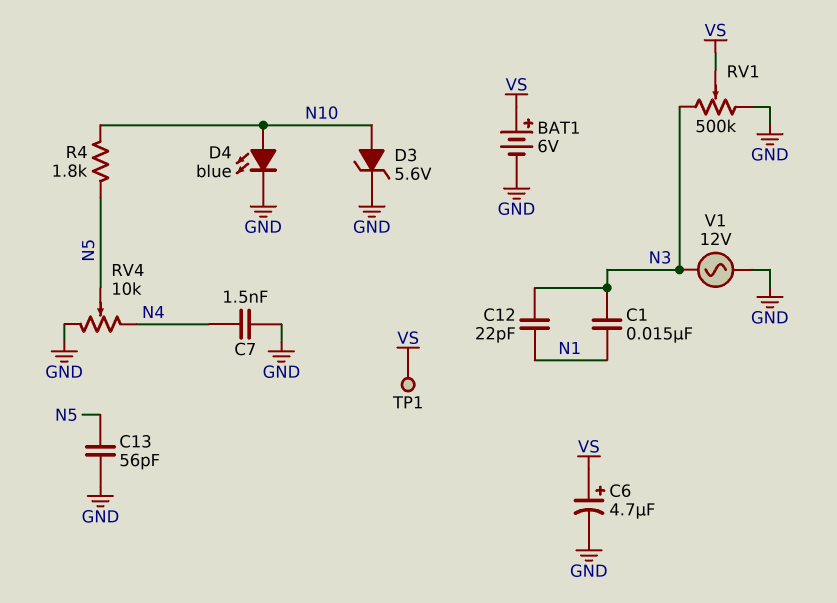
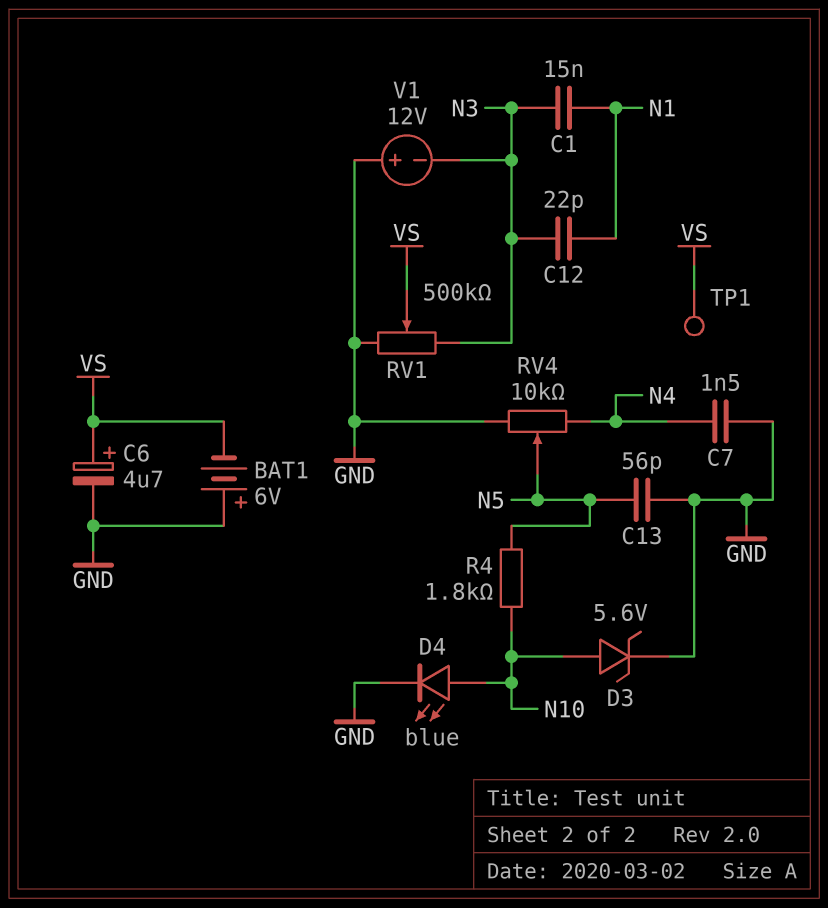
BAT1: 6V (plus VS, minus GND) -> 6V (plus GND, minus VS)
V1: AC 12V (GND, N3) -> 12V (plus GND, minus N3)

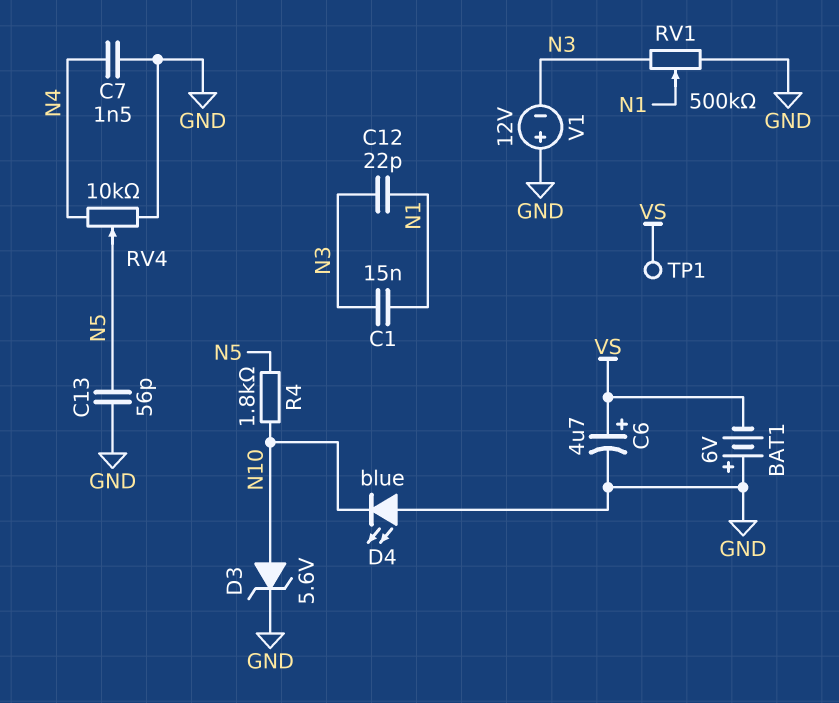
D4: LED blue (A N10, K GND) -> LED blue (A GND, K N10)
RV1: 500k (GND, N3, wiper VS) -> 500k (GND, N3, wiper N1)

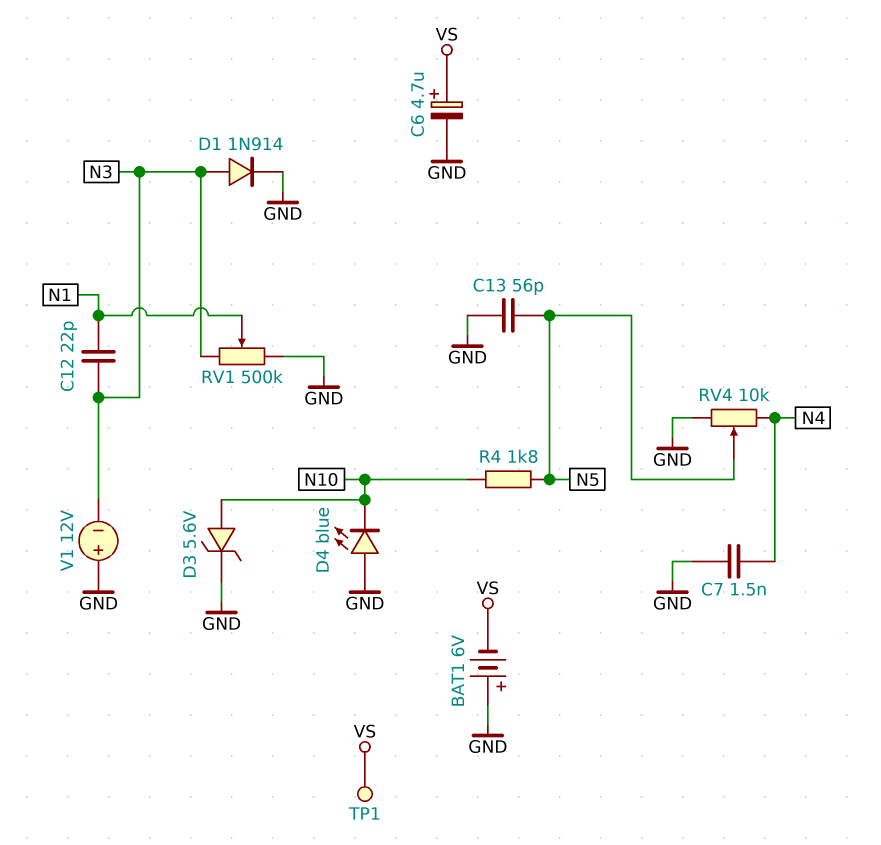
C1: 15nF (N1, N3) -> none
D1: none -> diode 1N914 (A N3, K GND)

